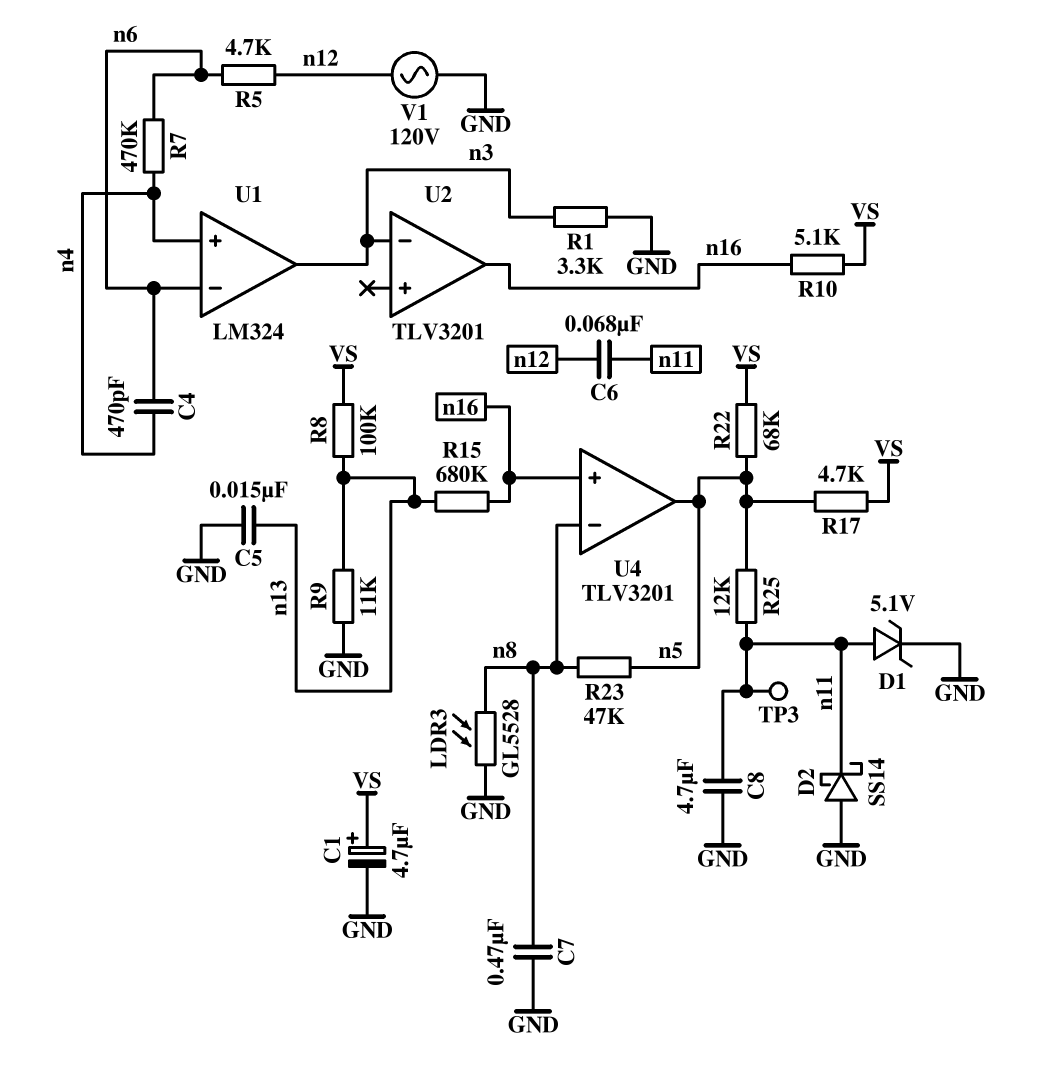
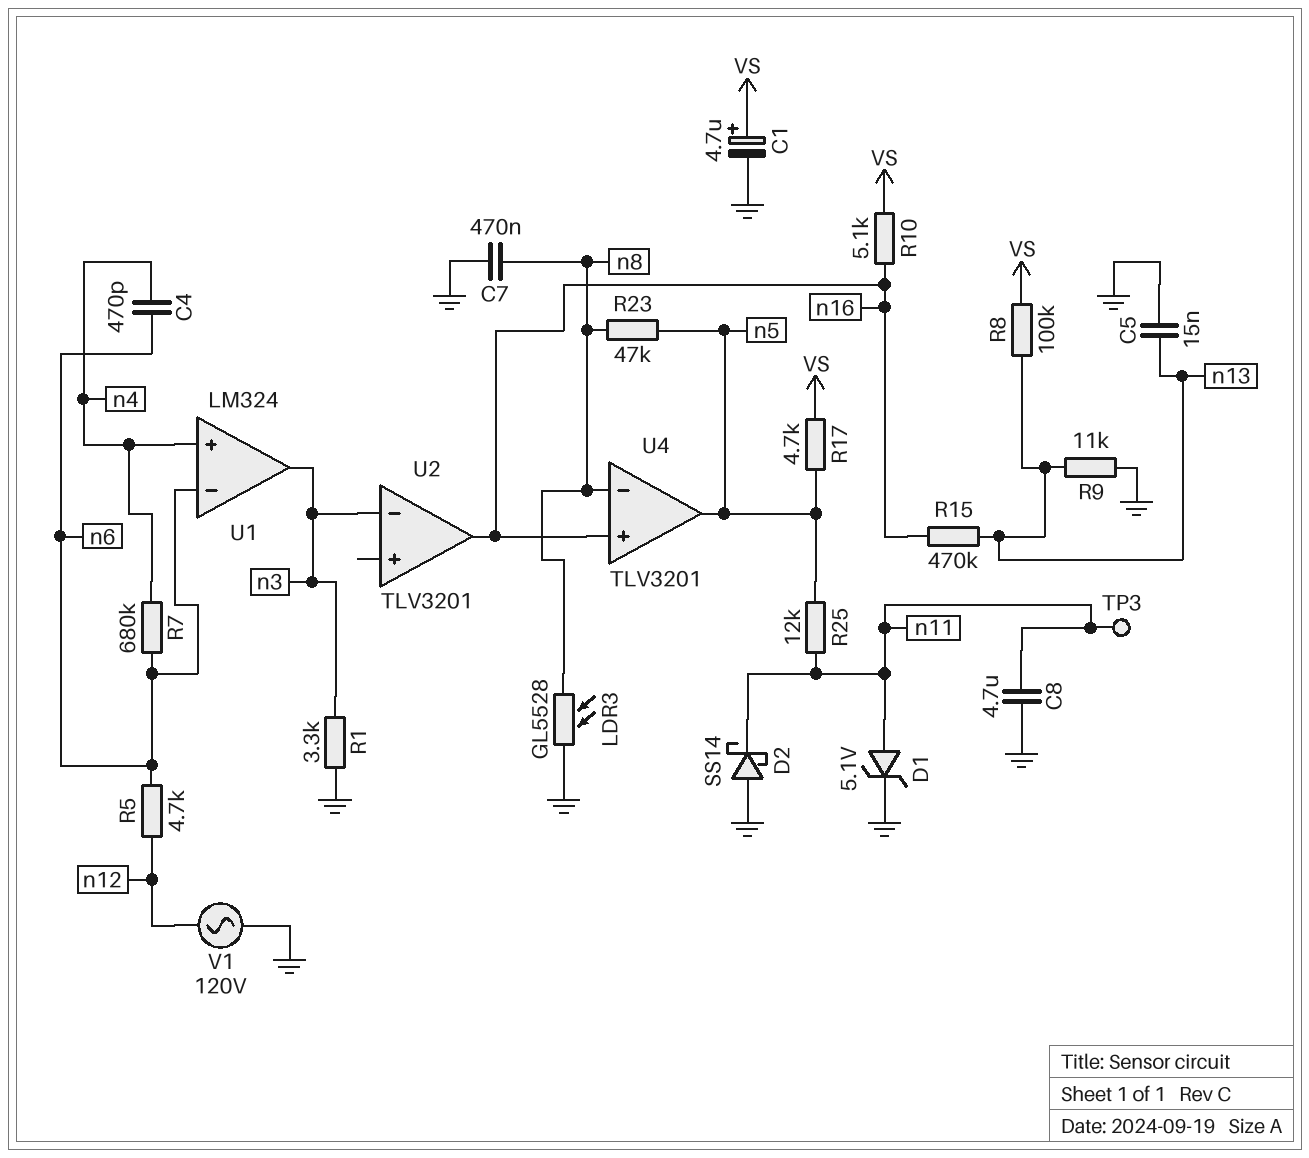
C6: 68nF (n11, n12) -> none
R7: 470k (n4, n6) -> 680k (n4, n6)
R15: 680k (n13, n16) -> 470k (n13, n16)
R22: 68k (VS, n5) -> none

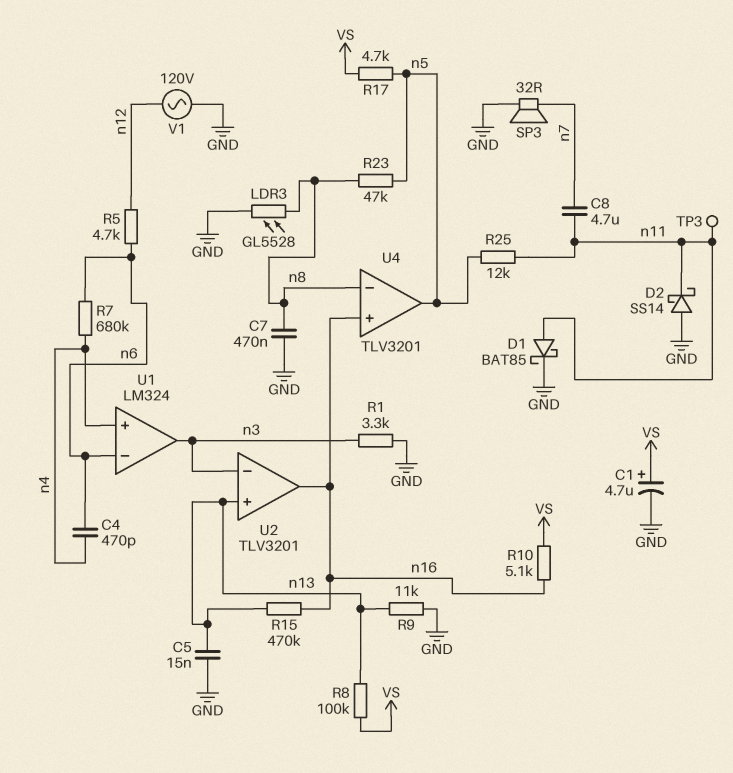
C8: 4.7uF (GND, n11) -> 4.7uF (n7, n11)
D1: zener 5.1V (A n11, K GND) -> schottky BAT85 (A n11, K GND)
SP3: none -> speaker 32R (GND, n7)
U2 pin in+: none -> n13

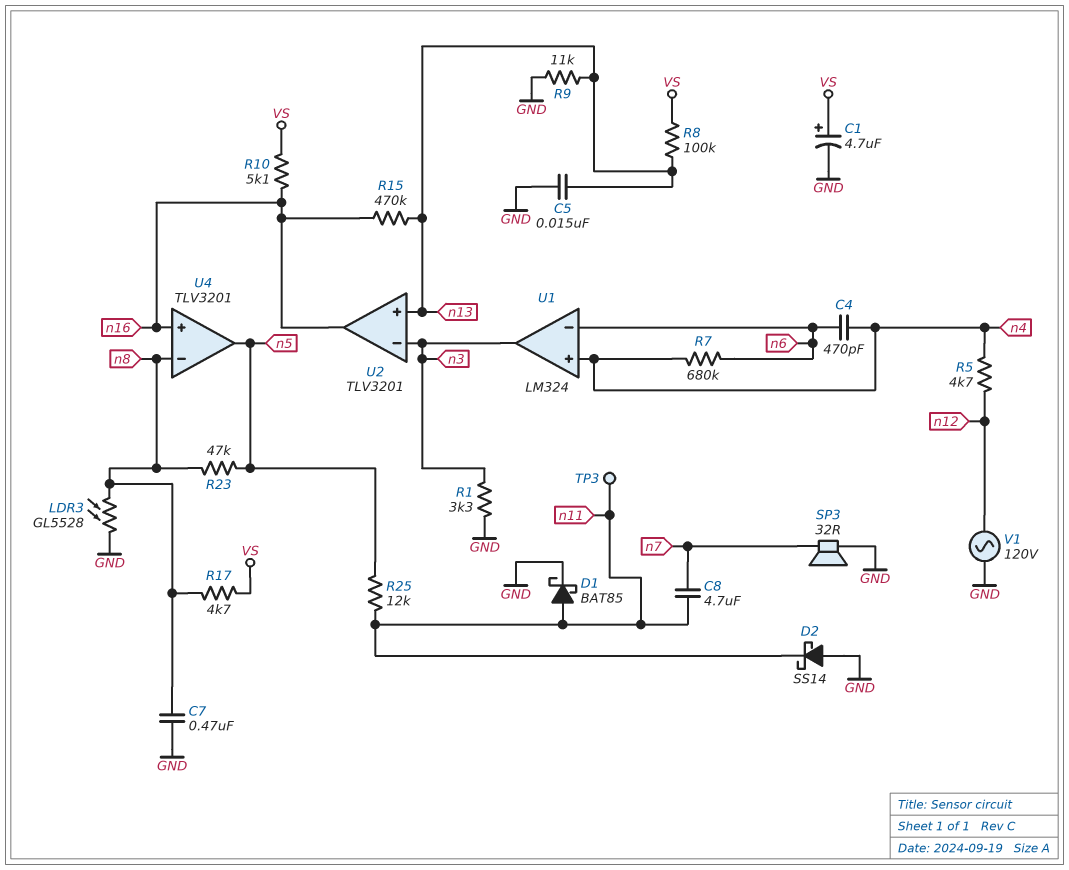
R5: 4.7k (n6, n12) -> 4.7k (n4, n12)
R17: 4.7k (VS, n5) -> 4.7k (VS, n8)

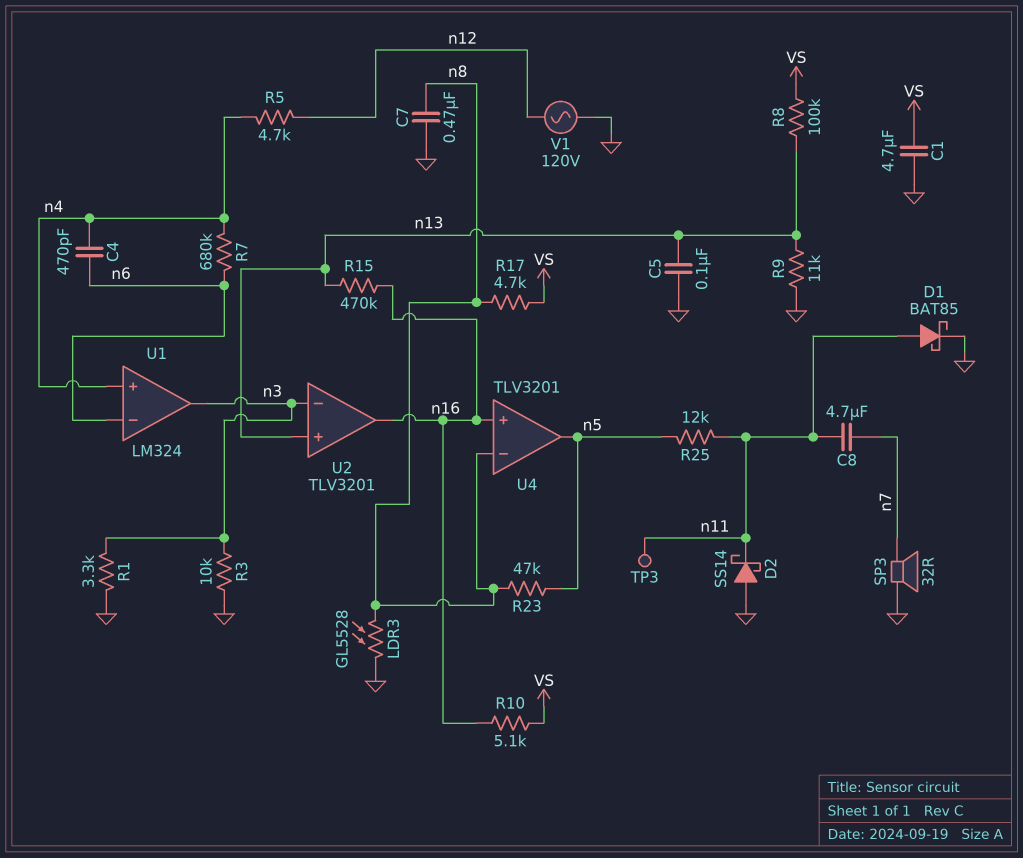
C1: 4.7uF (plus VS, minus GND) -> 4.7uF (GND, VS)
C5: 15nF (GND, n13) -> 100nF (GND, n13)
R3: none -> 10k (GND, n3)

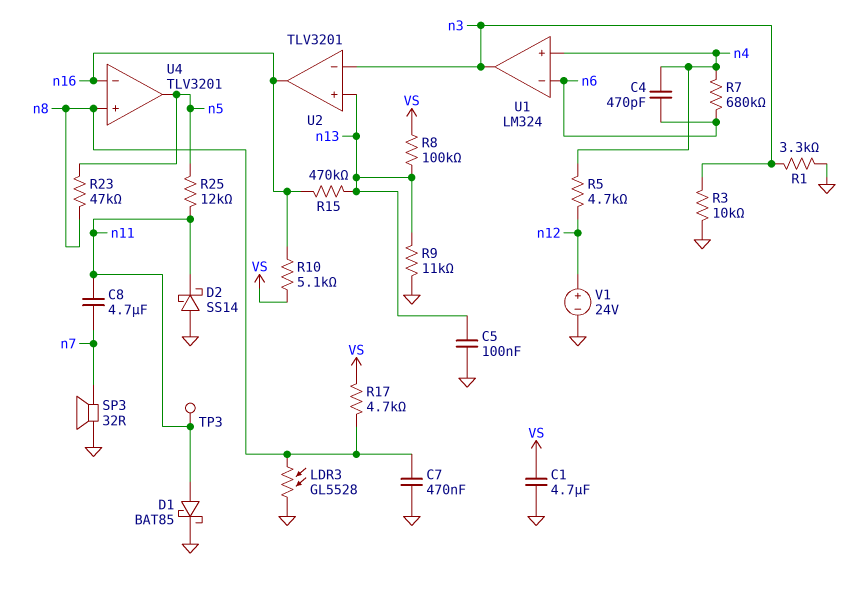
U4 pin in+: n16 -> n8
U4 pin in-: n8 -> n16
V1: AC 120V (GND, n12) -> 24V (plus n12, minus GND)

